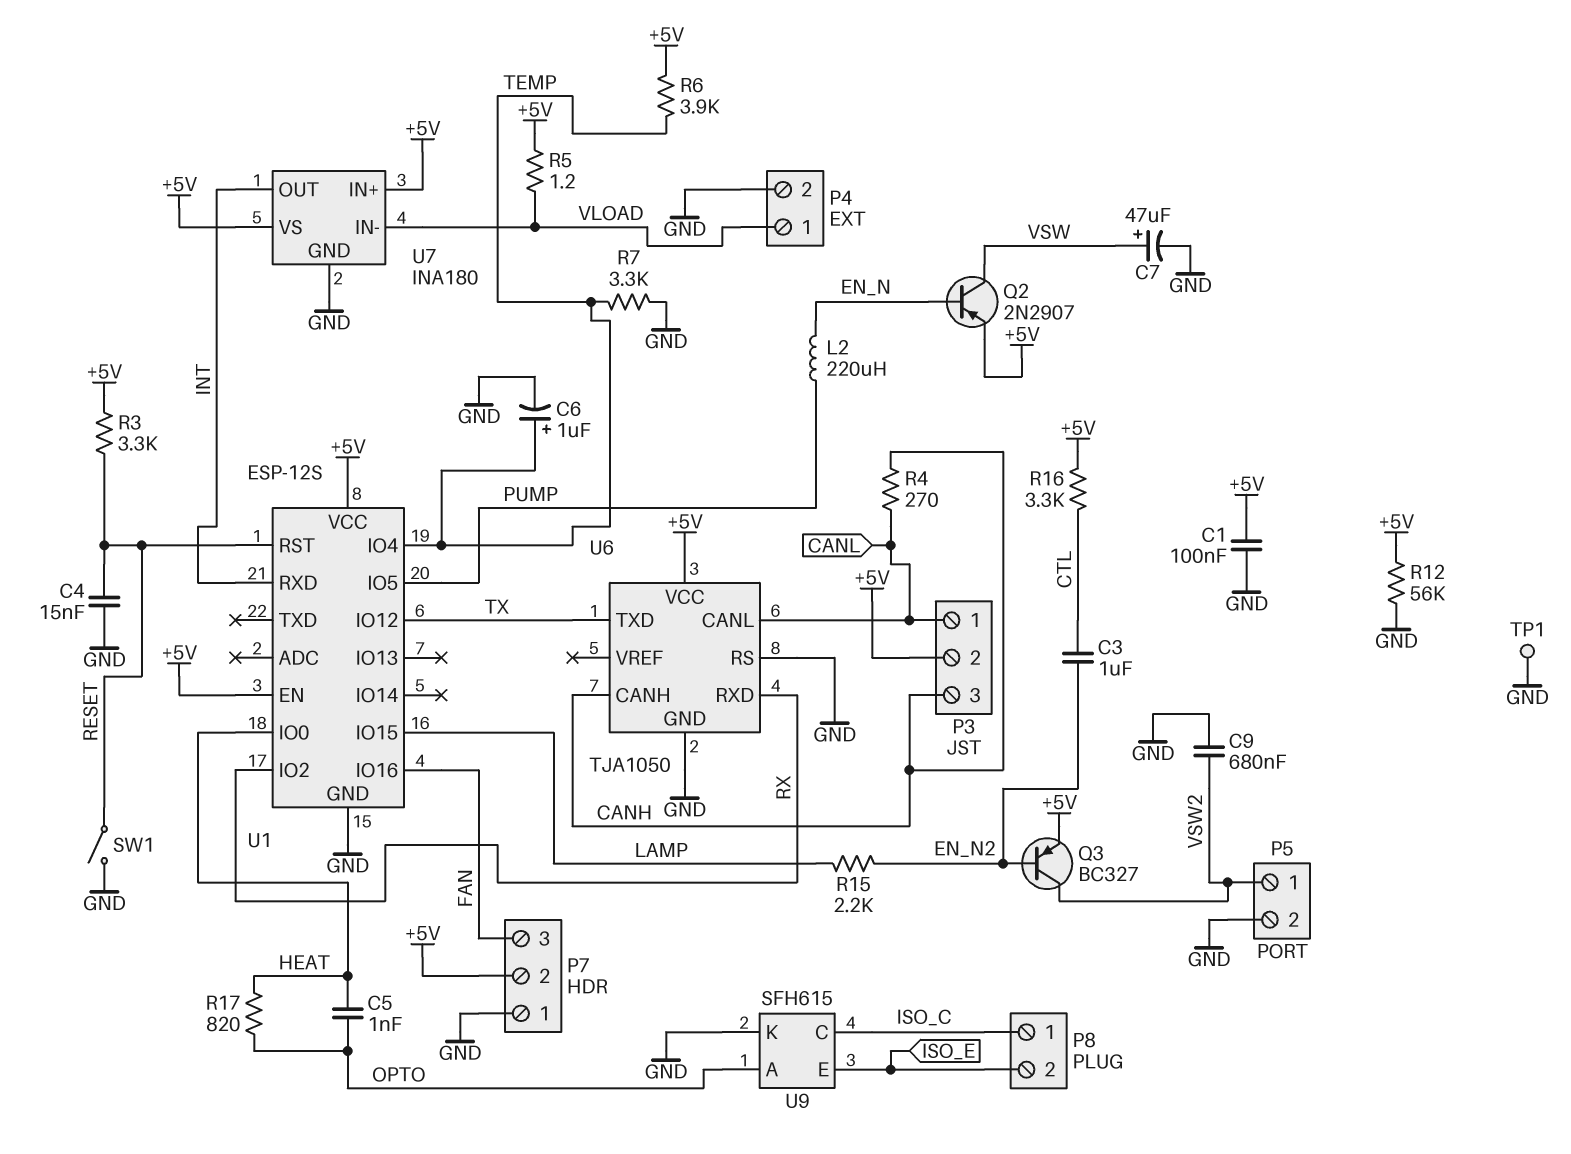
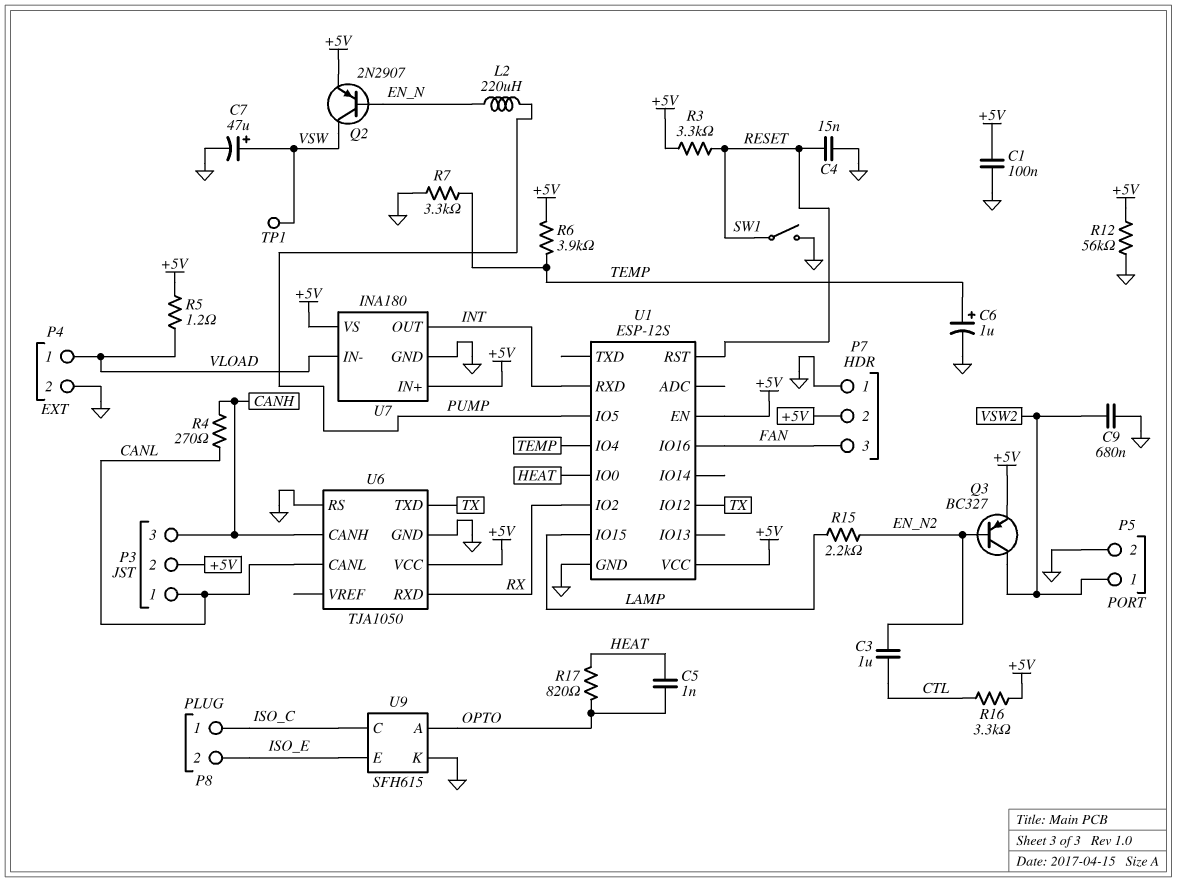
TP1: test point (GND) -> test point (VSW)

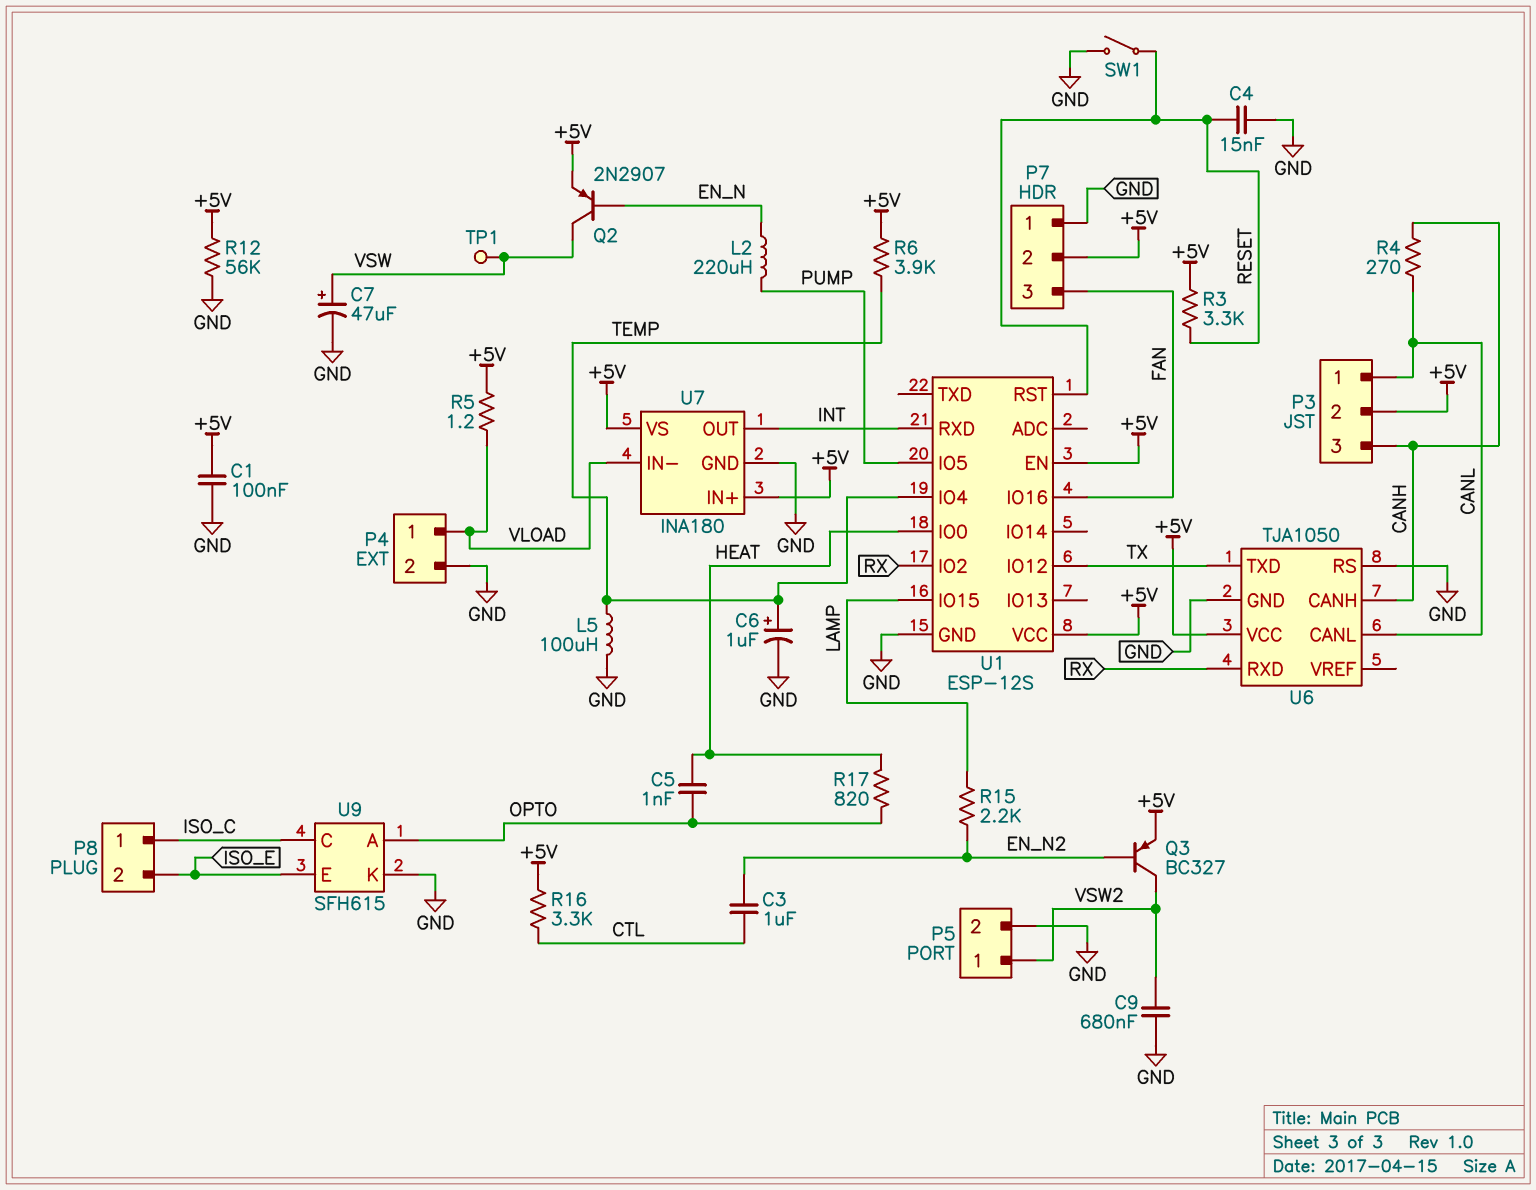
L5: none -> 100uH (GND, TEMP)
R7: 3.3k (GND, TEMP) -> none

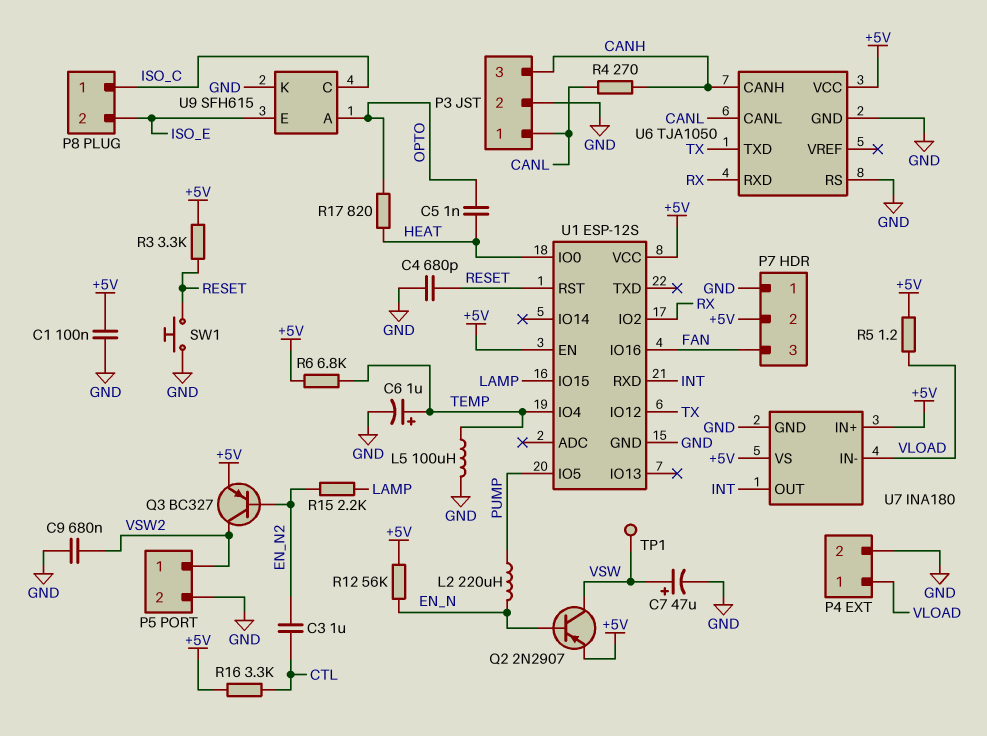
C4: 15nF (GND, RESET) -> 680pF (GND, RESET)
P3 pin 2: +5V -> GND
R6: 3.9k (+5V, TEMP) -> 6.8k (+5V, TEMP)
R12: 56k (+5V, GND) -> 56k (+5V, EN_N)
SW1: switch (GND, RESET) -> button (GND, RESET)

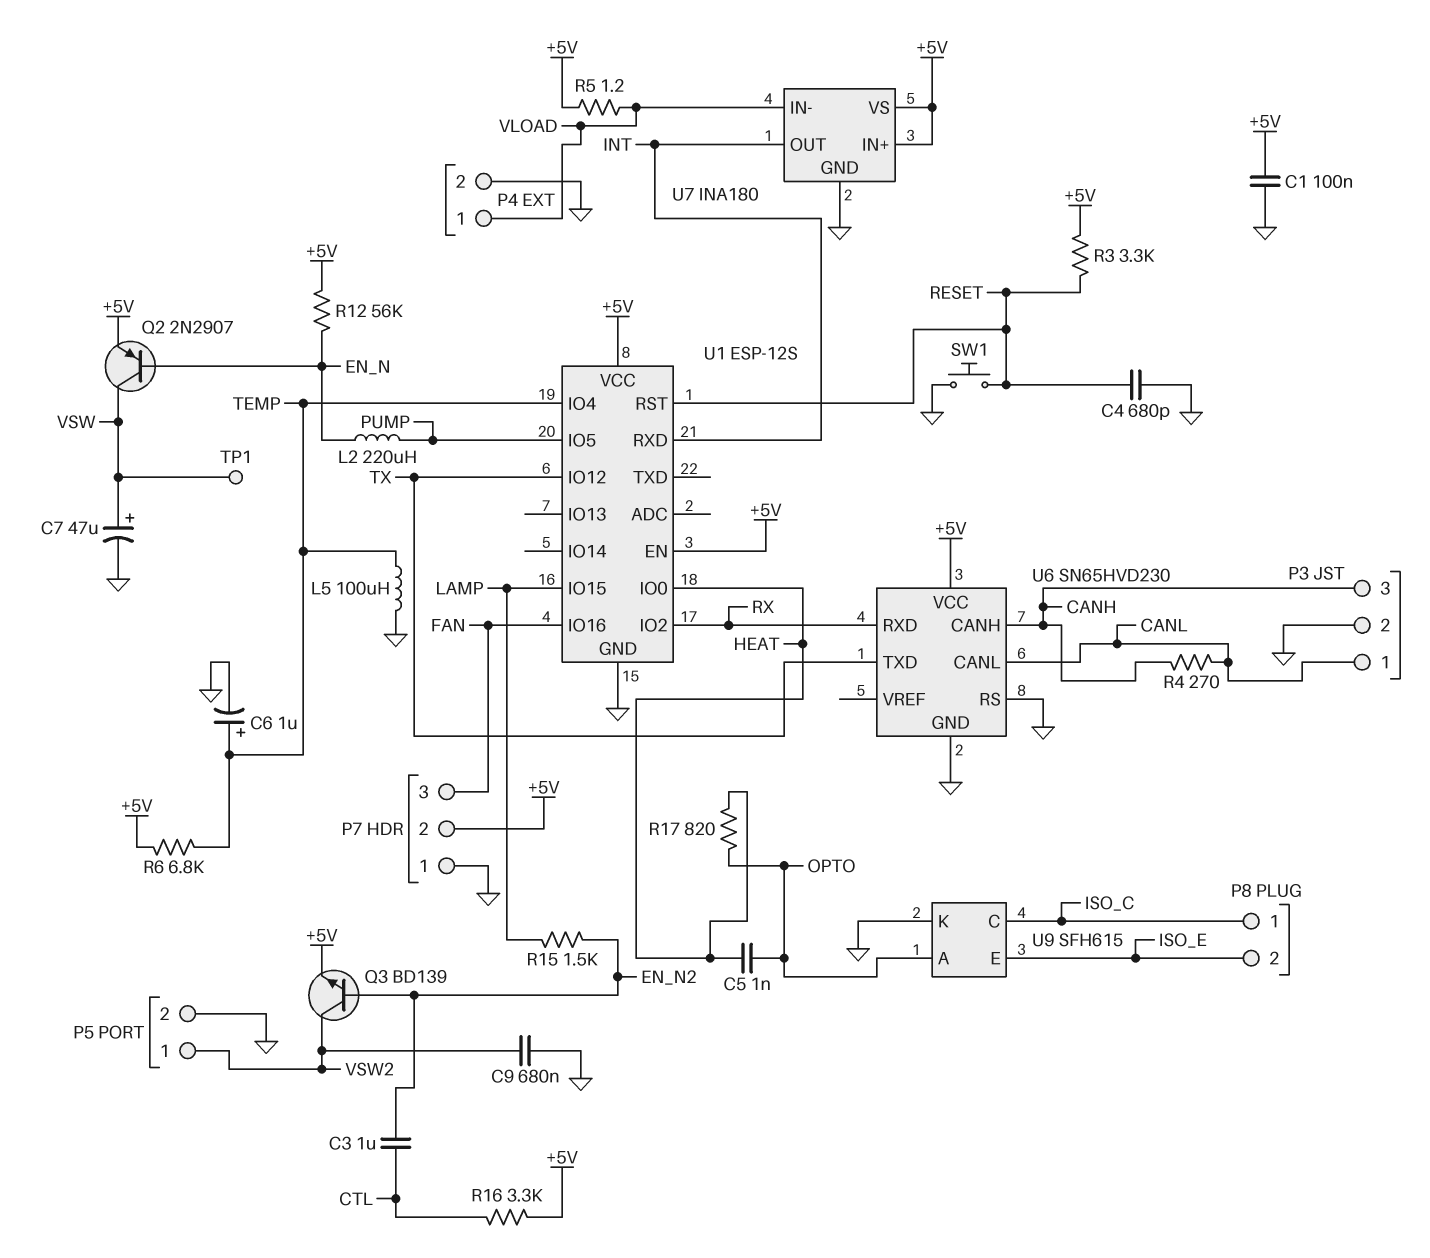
Q3: PNP BC327 (B EN_N2, C VSW2, E +5V) -> NPN BD139 (B EN_N2, C VSW2, E +5V)
R15: 2.2k (EN_N2, LAMP) -> 1.5k (EN_N2, LAMP)
U6: TJA1050 -> SN65HVD230

